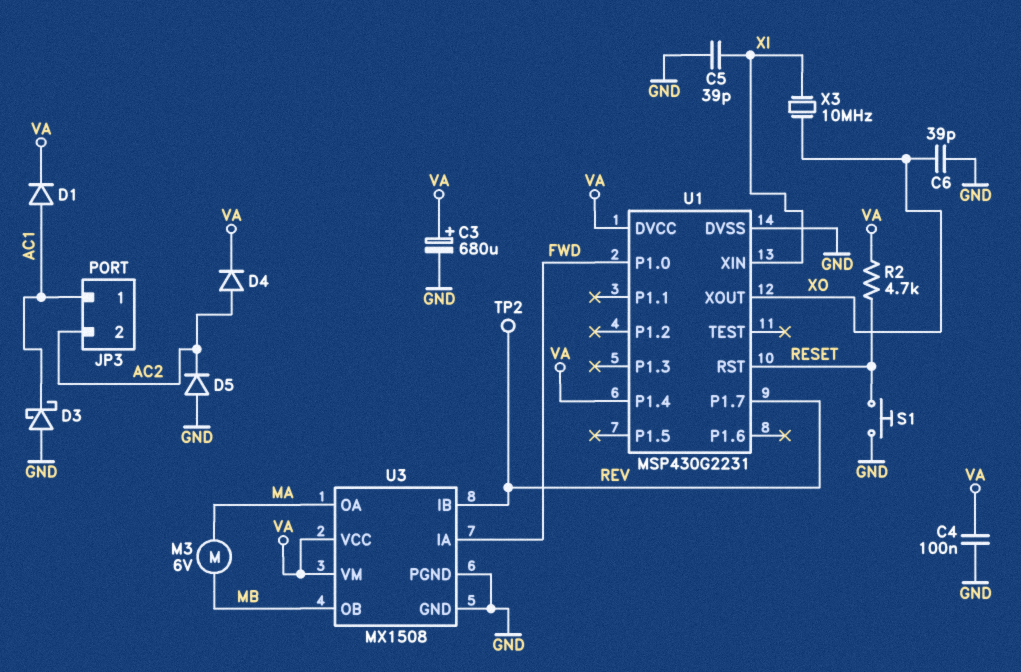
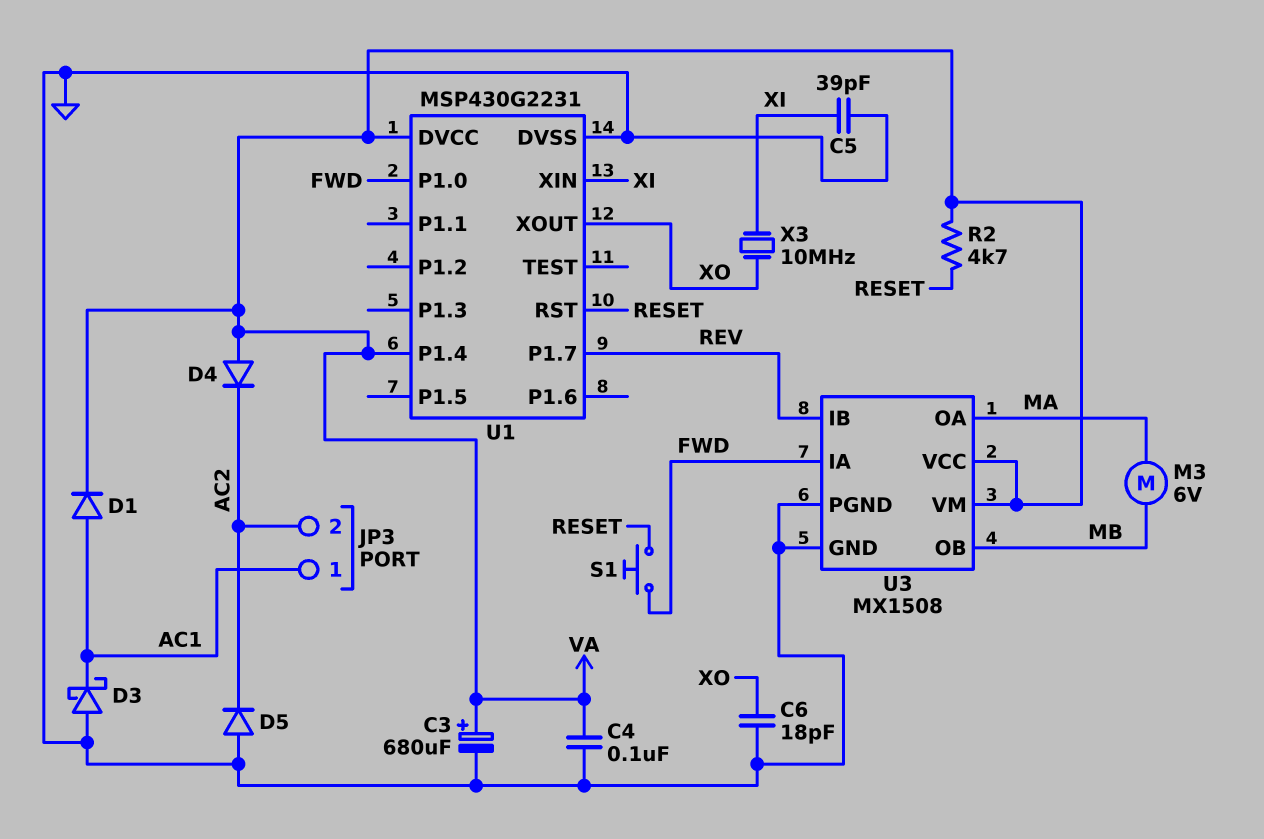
C6: 39pF (GND, XO) -> 18pF (GND, XO)
D4: diode (A AC2, K VA) -> diode (A VA, K AC2)
S1: button (GND, RESET) -> button (FWD, RESET)
TP2: test point (REV) -> none

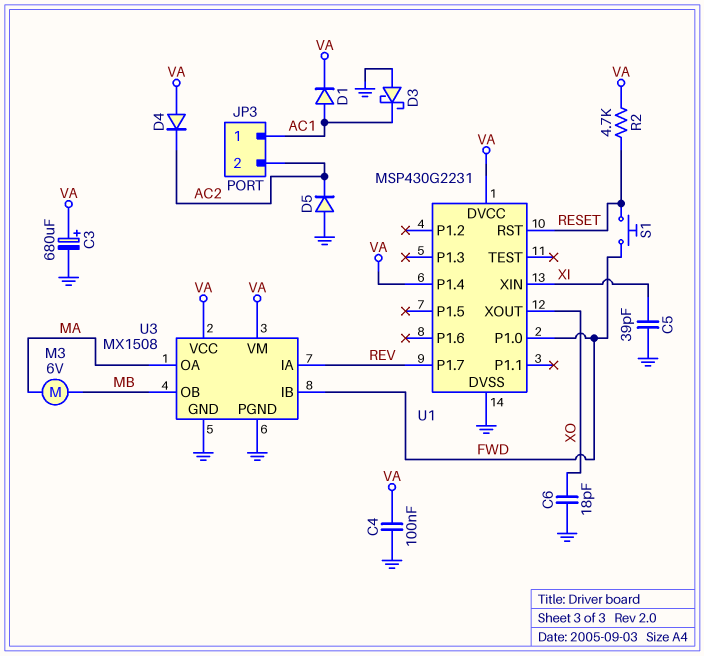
U3 pin IA: FWD -> REV
U3 pin IB: REV -> FWD
X3: 10MHz (XI, XO) -> none

